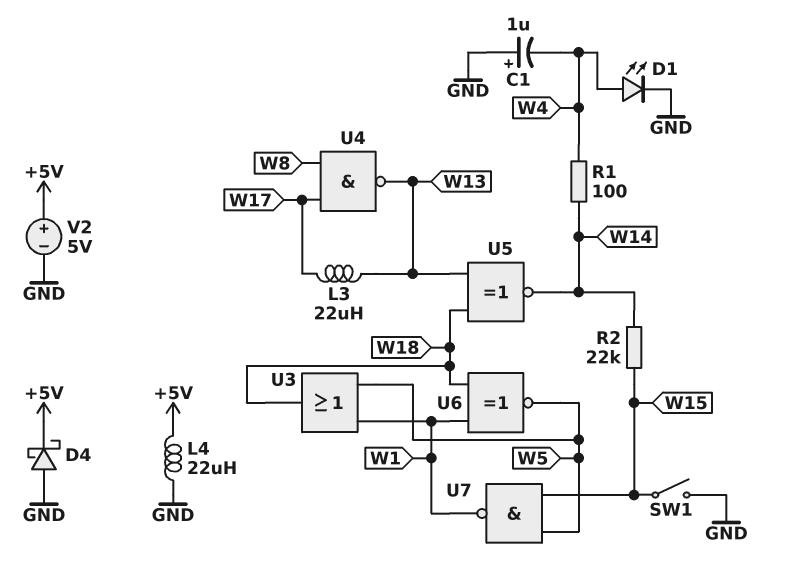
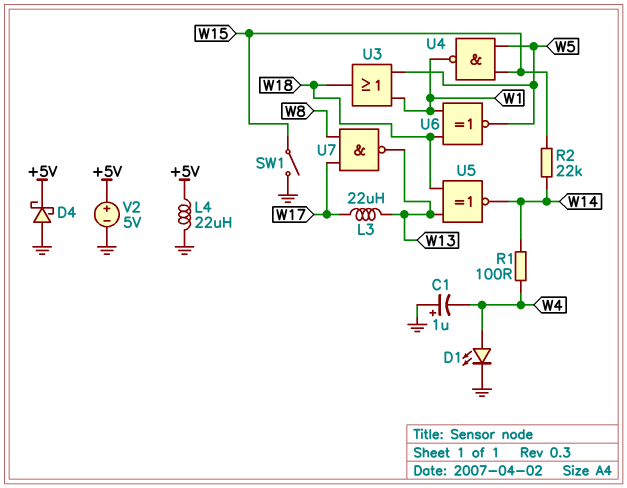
U4: NAND (in W8, in W17, out W13) -> NAND (in W5, in W15, out W1)
U7: NAND (in W5, in W15, out W1) -> NAND (in W8, in W17, out W13)

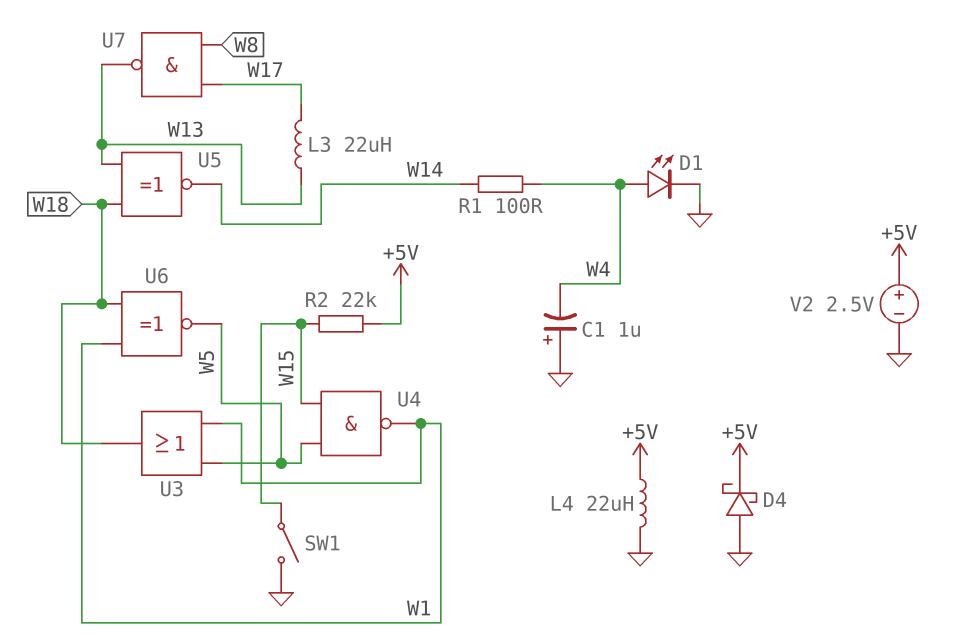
R2: 22k (W14, W15) -> 22k (+5V, W15)
V2: 5V (plus +5V, minus GND) -> 2.5V (plus +5V, minus GND)

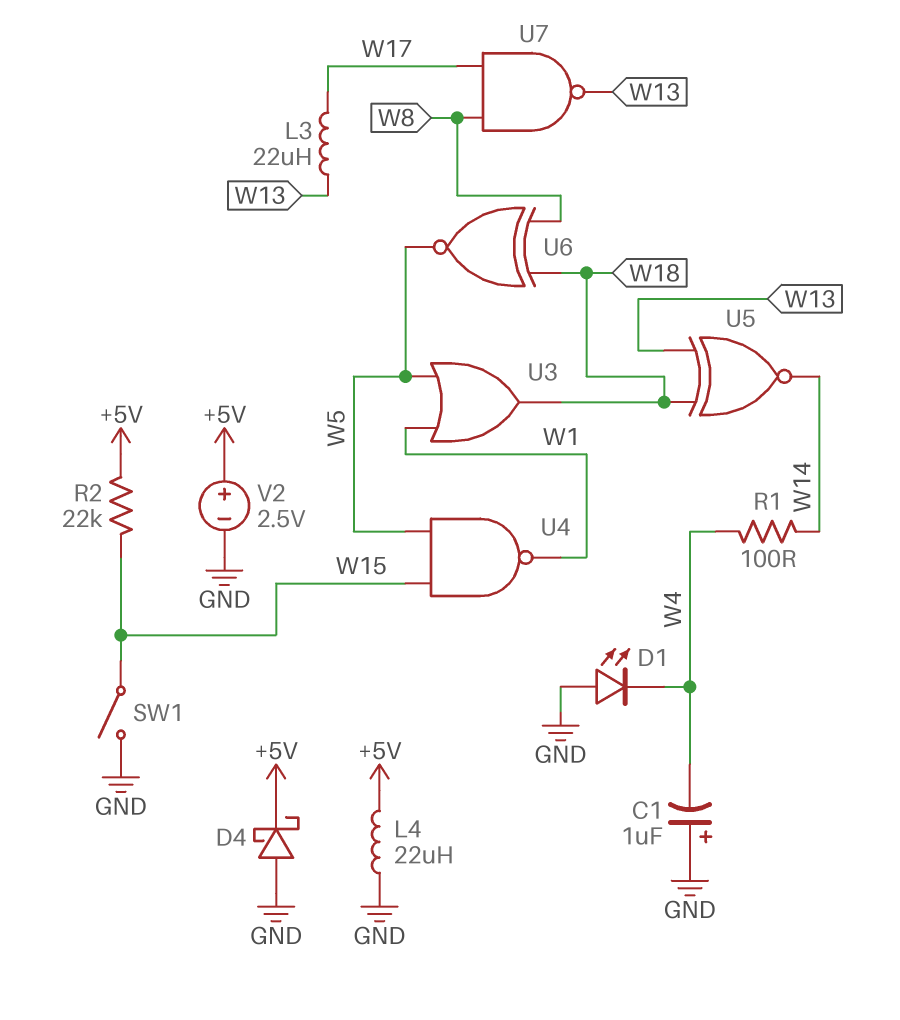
D1: LED (A W4, K GND) -> LED (A GND, K W4)
U6: XNOR (in W1, in W18, out W5) -> XNOR (in W8, in W18, out W5)

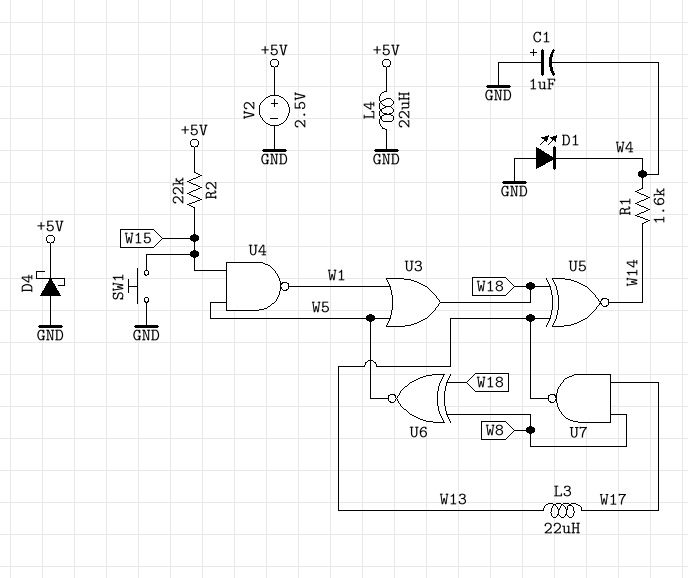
R1: 100 (W4, W14) -> 1.6k (W4, W14)
SW1: switch (GND, W15) -> button (GND, W15)

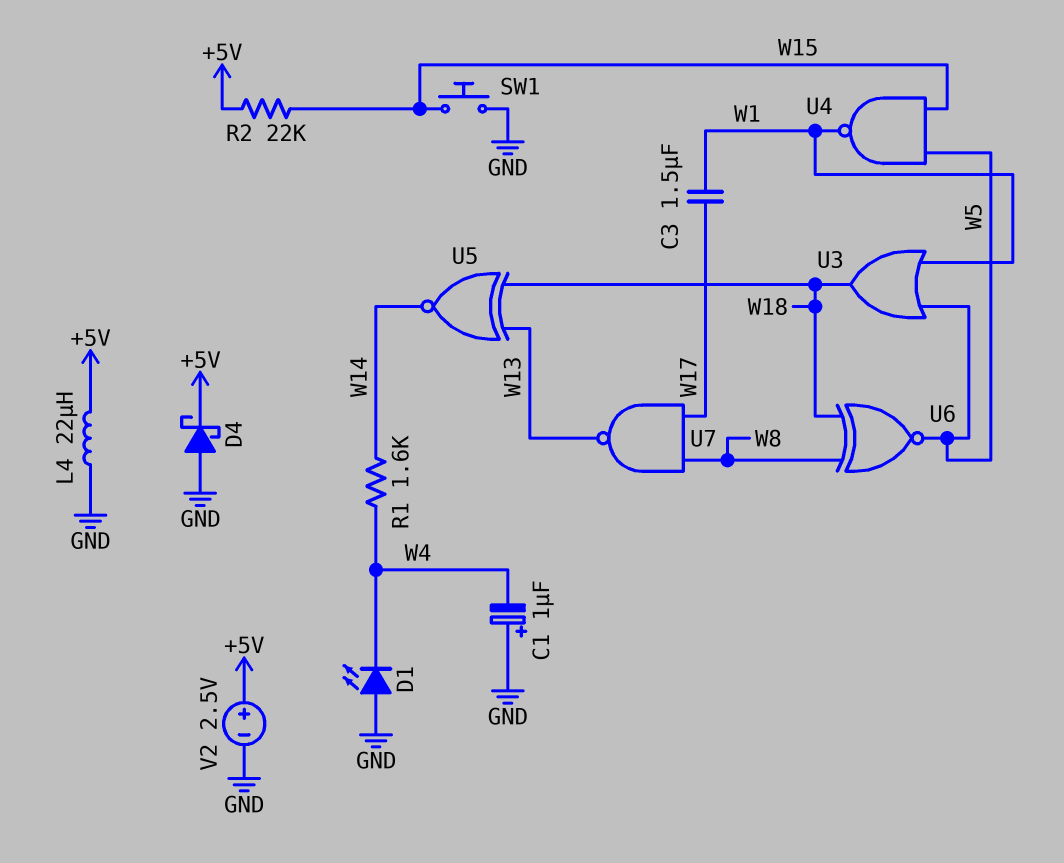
C3: none -> 1.5uF (W1, W17)
L3: 22uH (W13, W17) -> none

